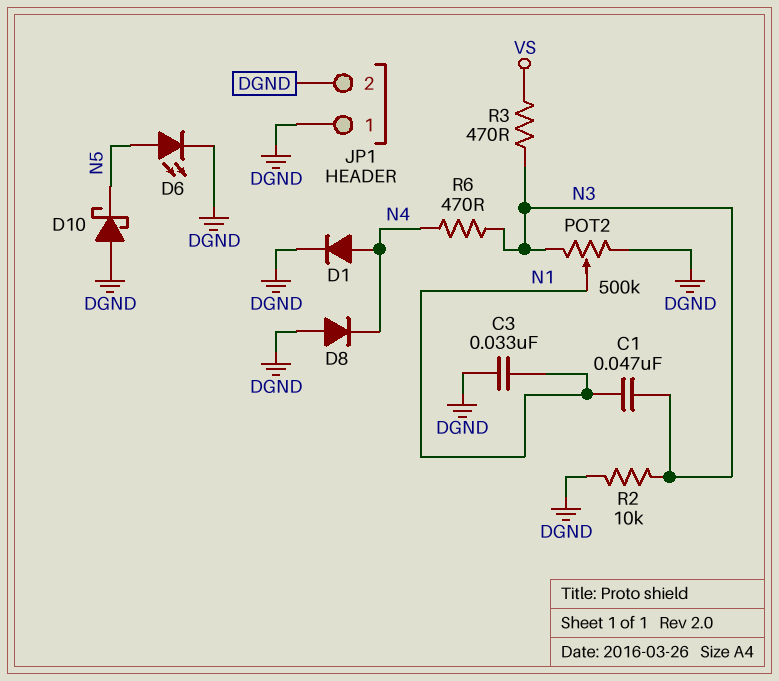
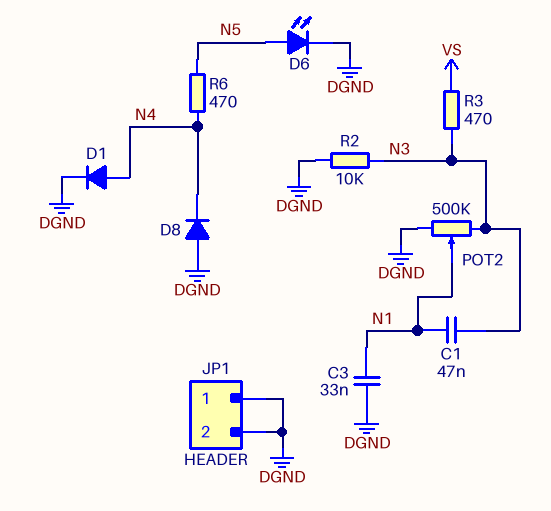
D10: schottky (A DGND, K N5) -> none
R6: 470 (N3, N4) -> 470 (N4, N5)

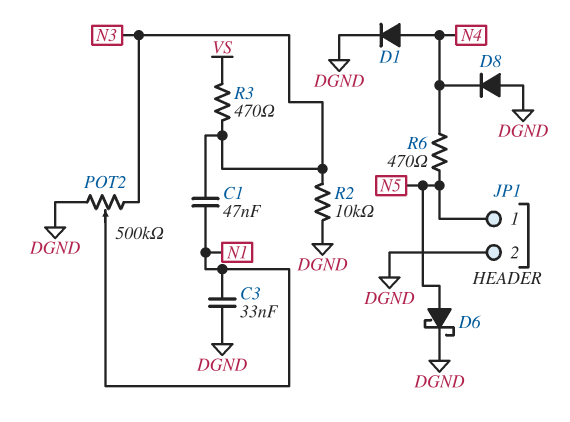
D6: LED (A N5, K DGND) -> schottky (A N5, K DGND)
JP1 pin 1: DGND -> N5

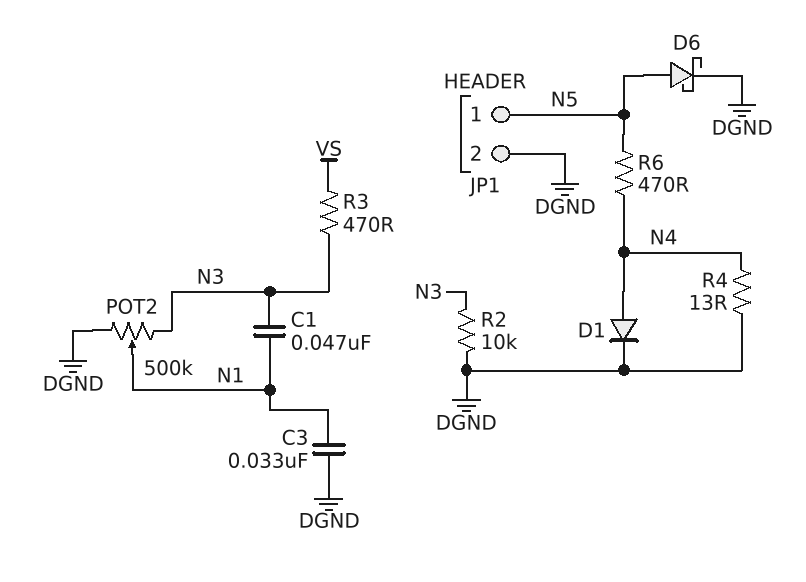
D8: diode (A DGND, K N4) -> none
R4: none -> 13 (DGND, N4)

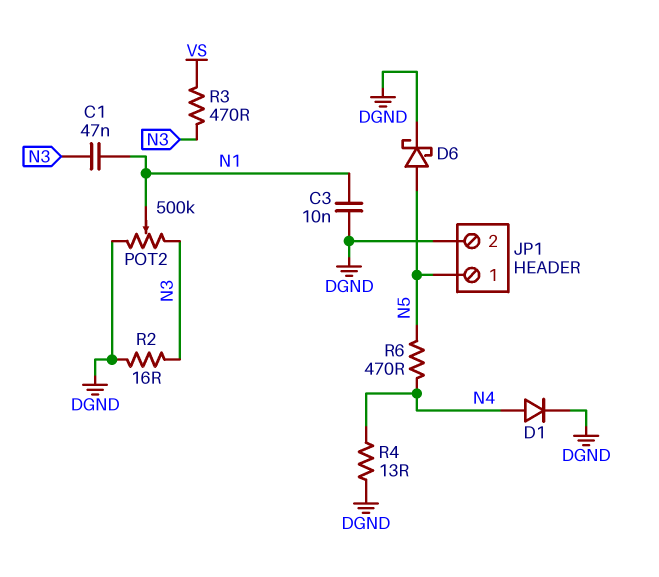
C3: 33nF (DGND, N1) -> 10nF (DGND, N1)
R2: 10k (DGND, N3) -> 16 (DGND, N3)

